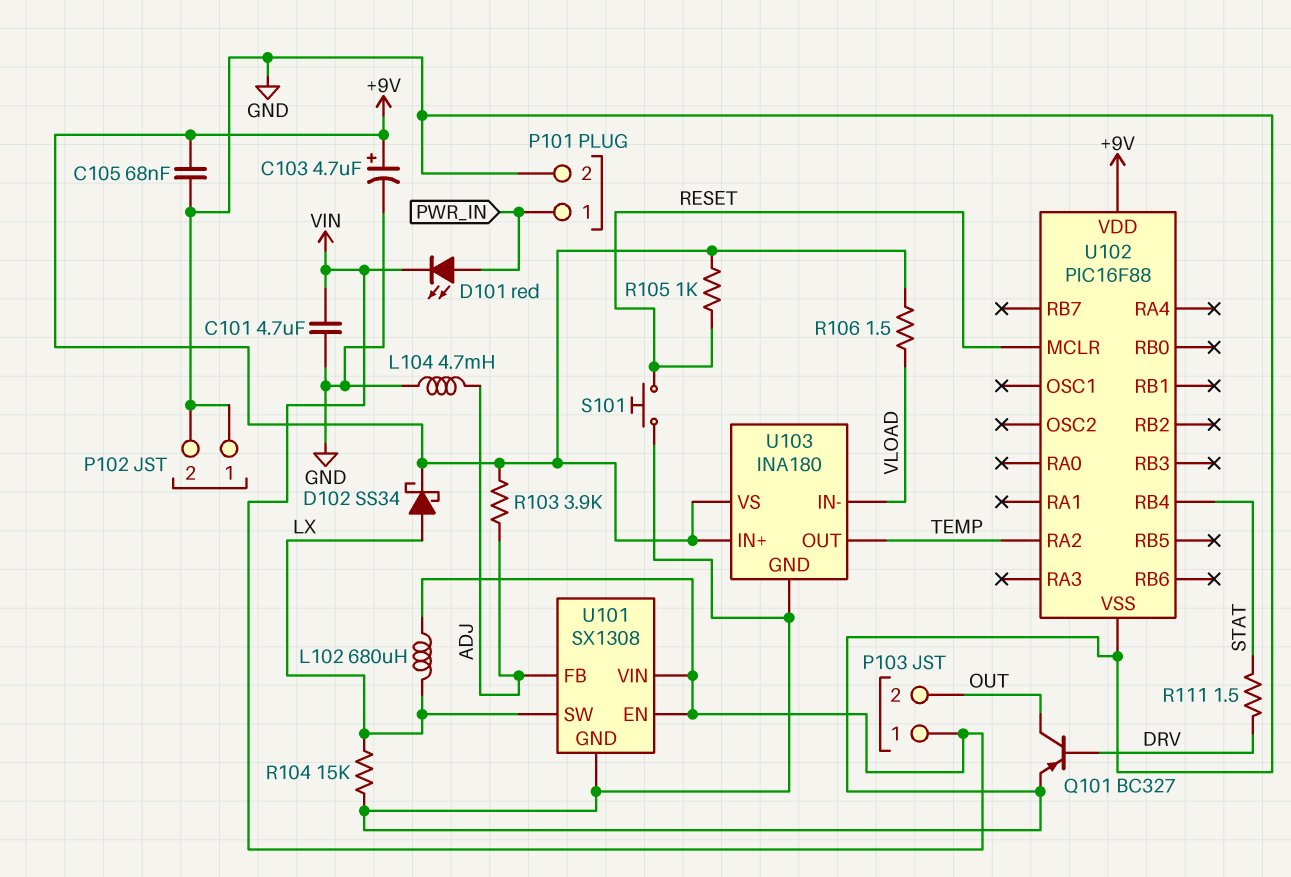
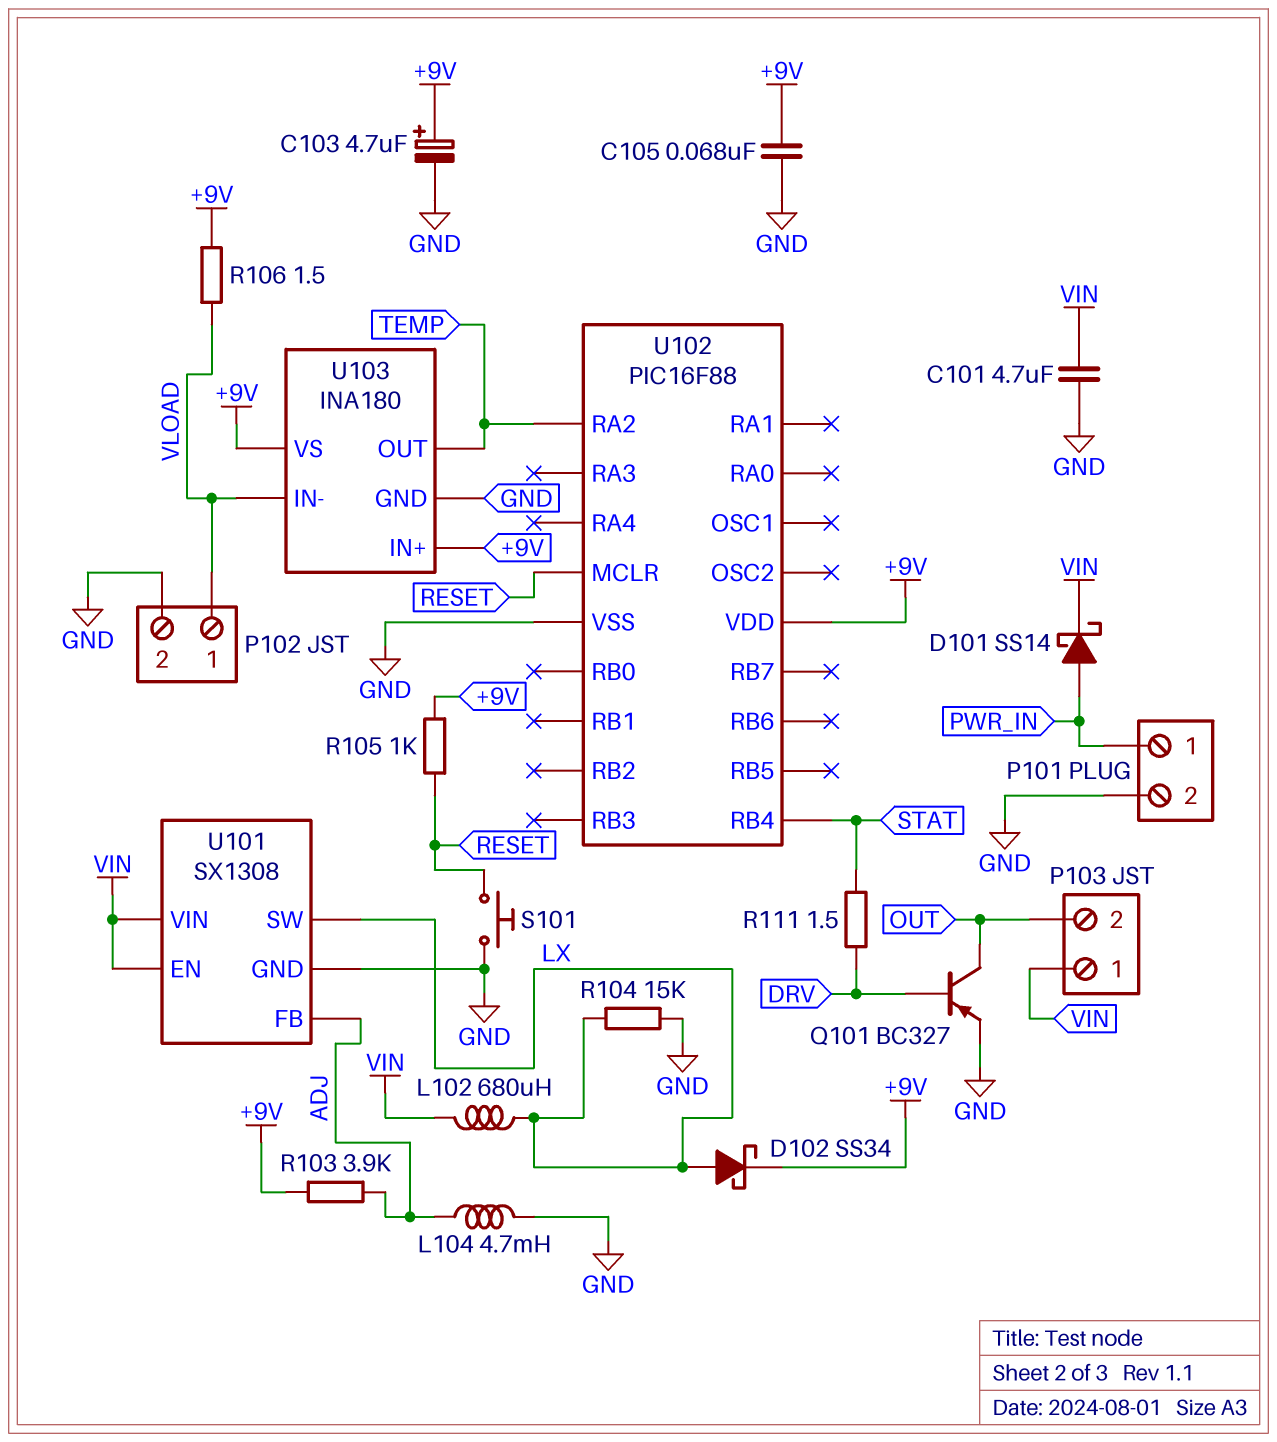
D101: LED red (A PWR_IN, K VIN) -> schottky SS14 (A PWR_IN, K VIN)
P102 pin 1: GND -> VLOAD

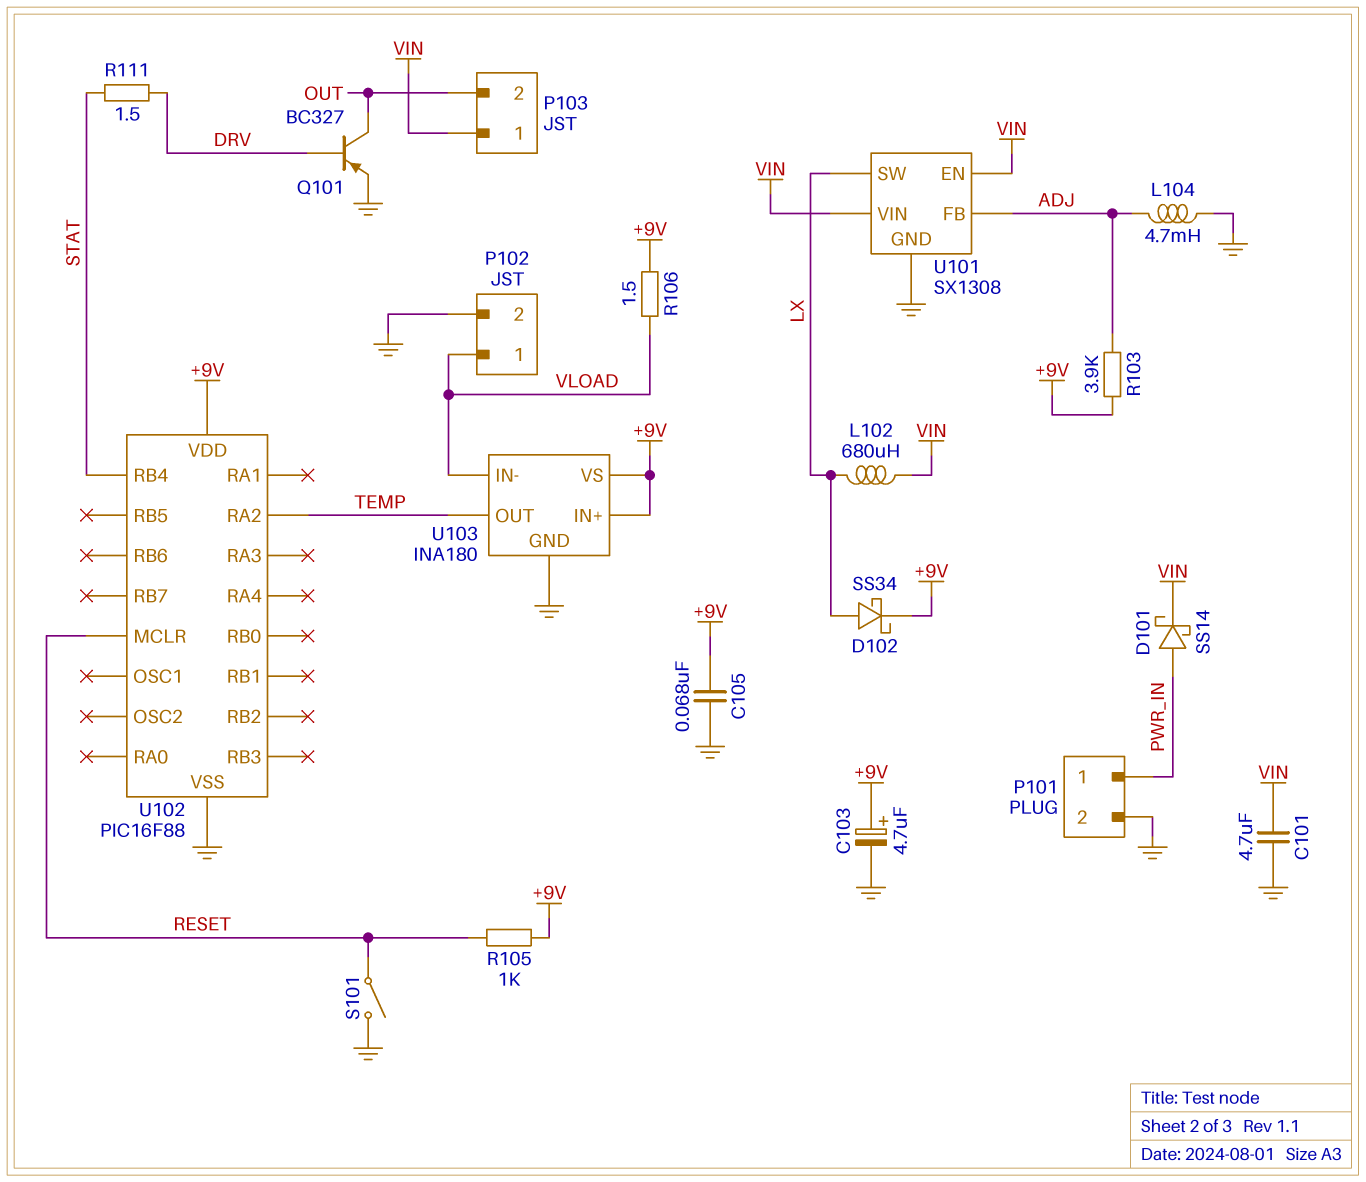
R104: 15k (GND, LX) -> none
S101: button (GND, RESET) -> switch (GND, RESET)

